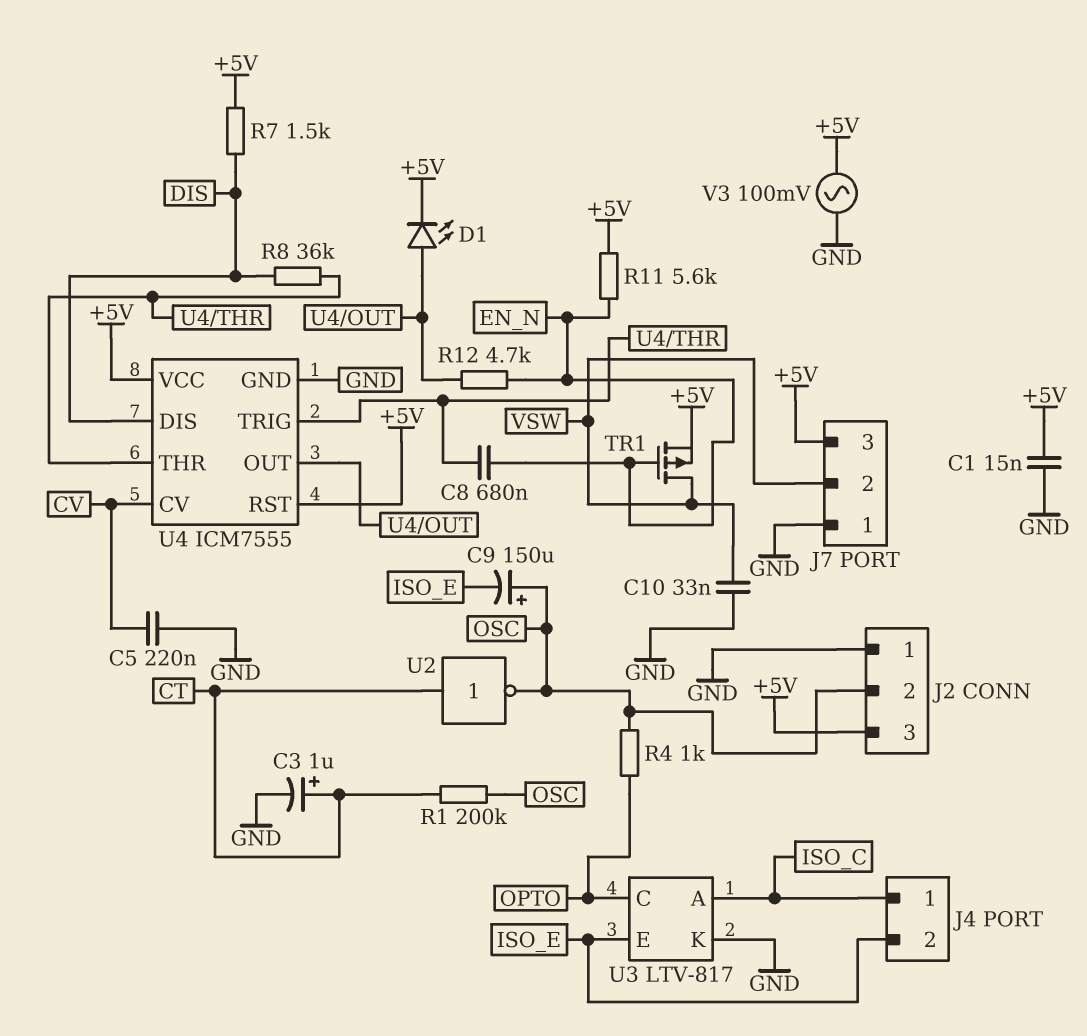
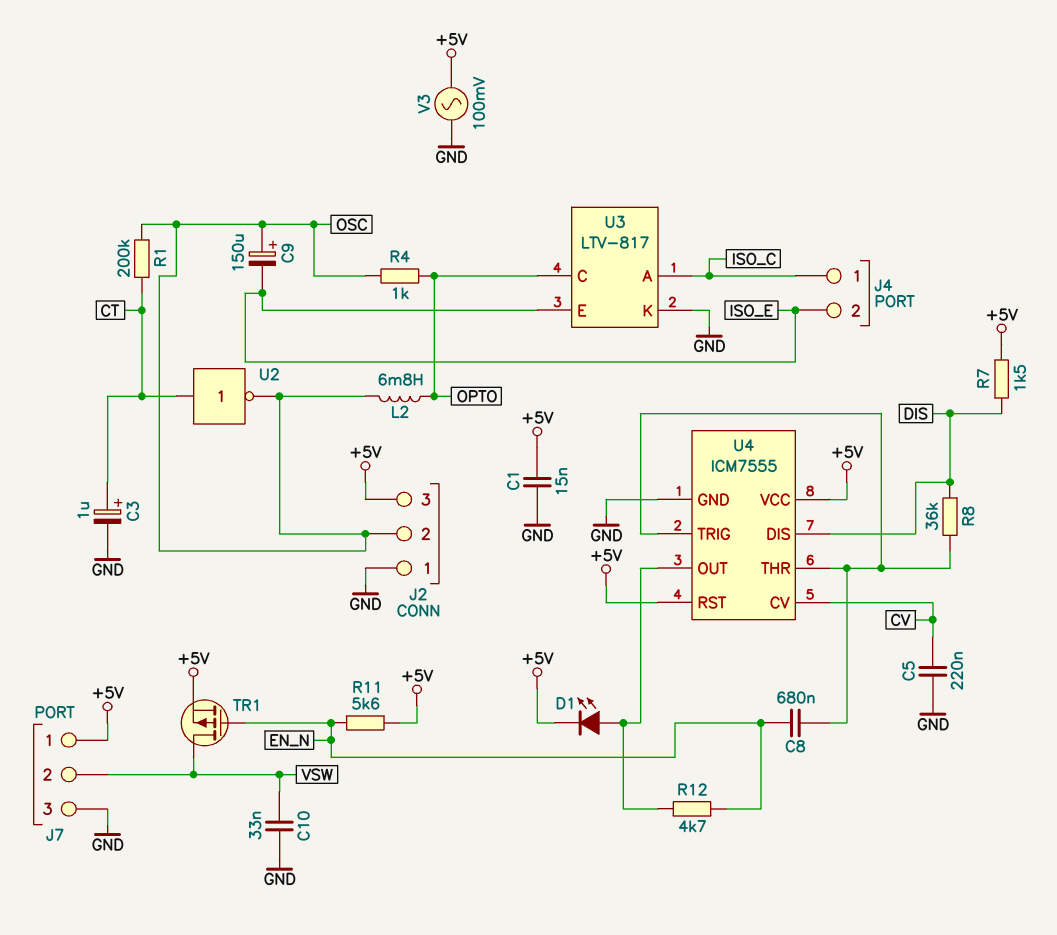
J7 pin 1: GND -> +5V
J7 pin 3: +5V -> GND
L2: none -> 6.8mH (OPTO, OSC)

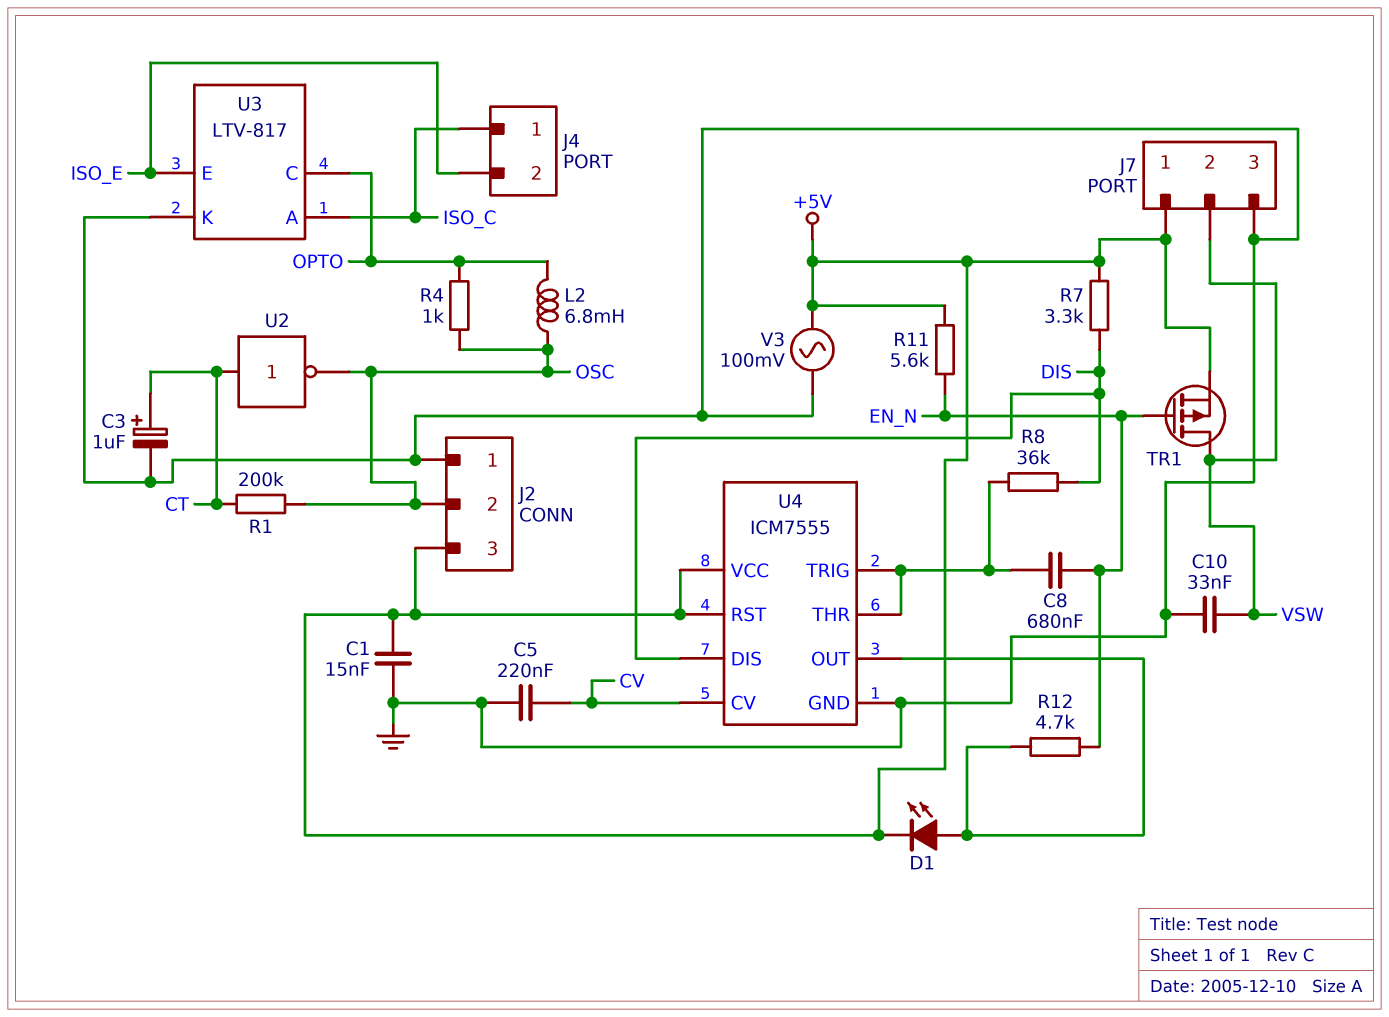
C9: 150uF (plus OSC, minus ISO_E) -> none
R7: 1.5k (+5V, DIS) -> 3.3k (+5V, DIS)

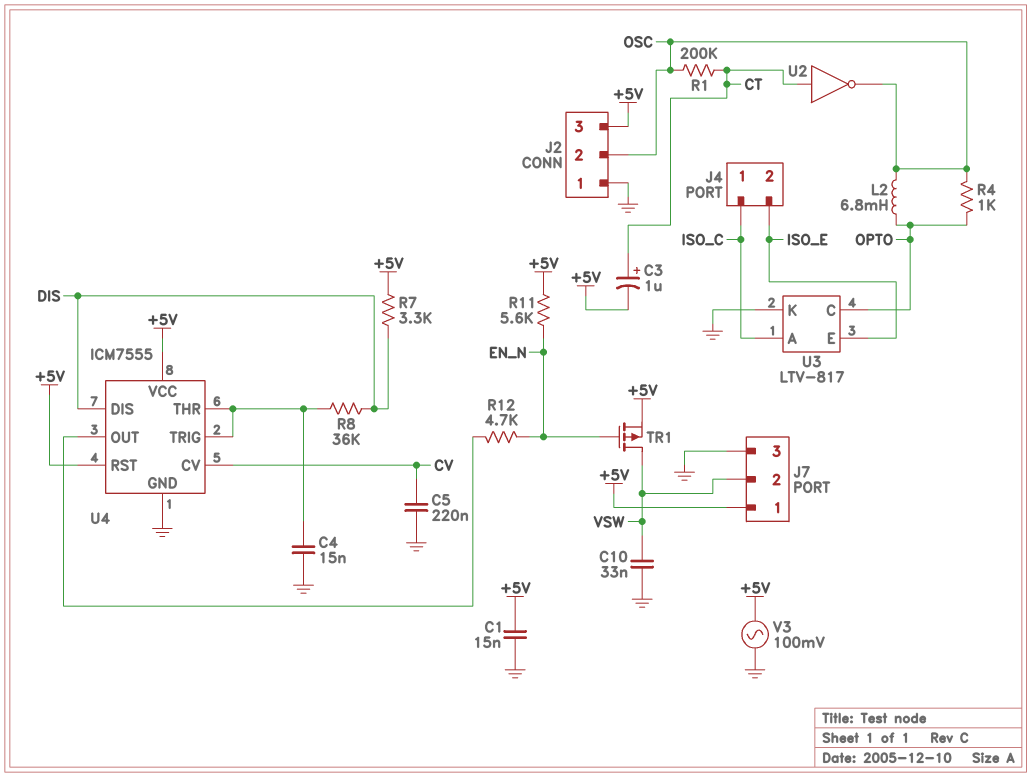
C3: 1uF (plus CT, minus GND) -> 1uF (plus CT, minus +5V)
C4: none -> 15nF (GND, U4/THR)
C8: 680nF (EN_N, U4/THR) -> none
D1: LED (A U4/OUT, K +5V) -> none

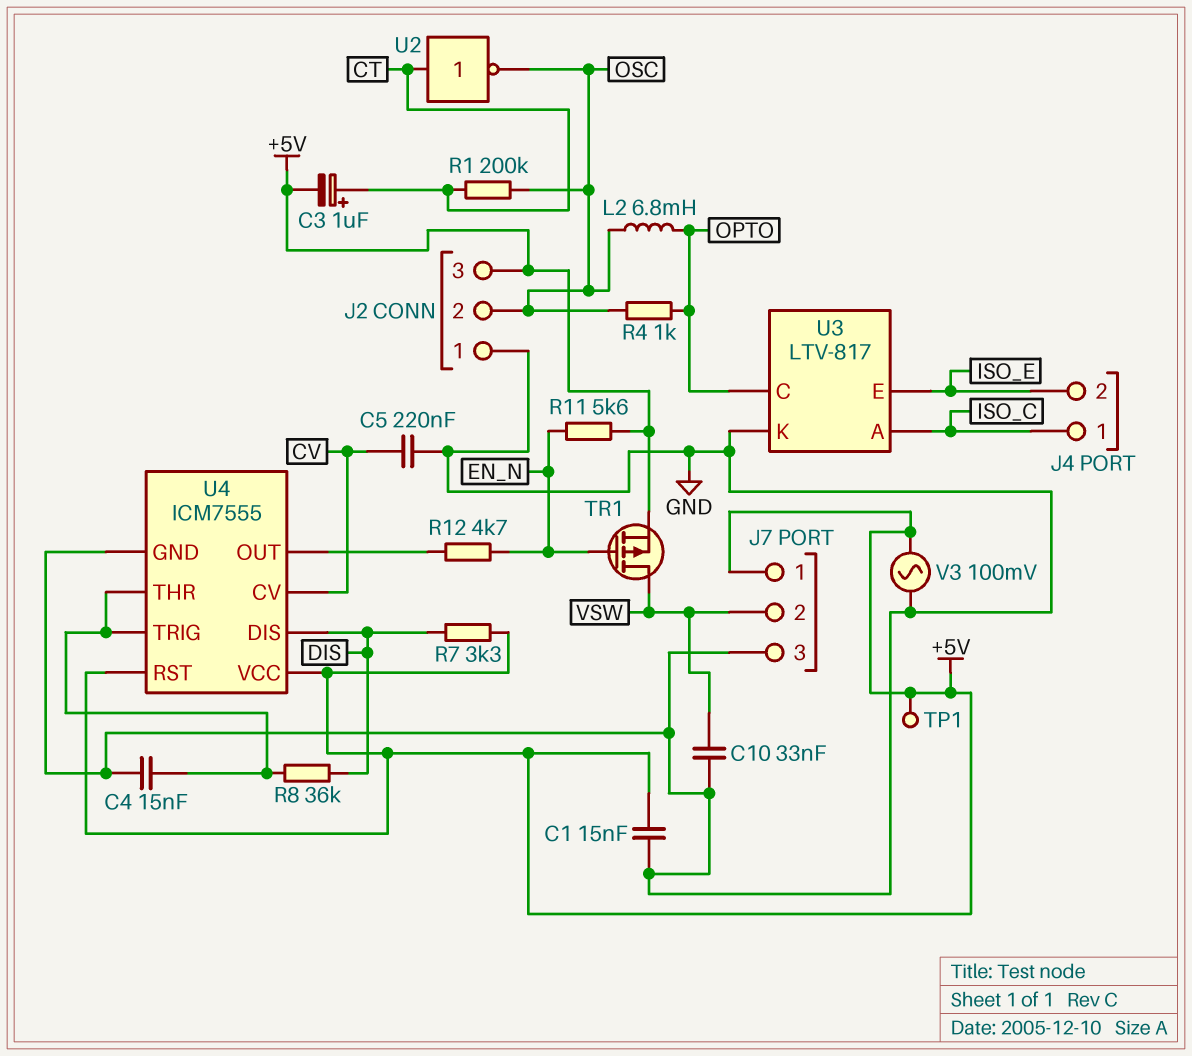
TP1: none -> test point (+5V)

